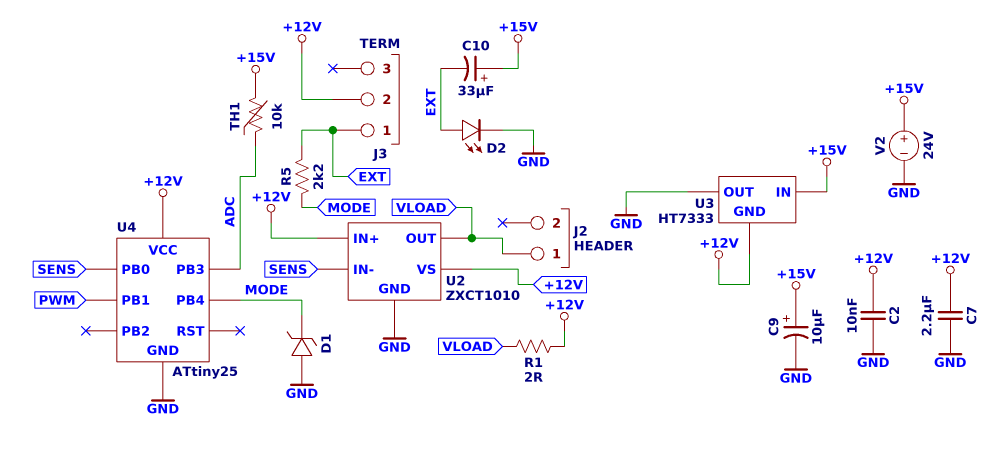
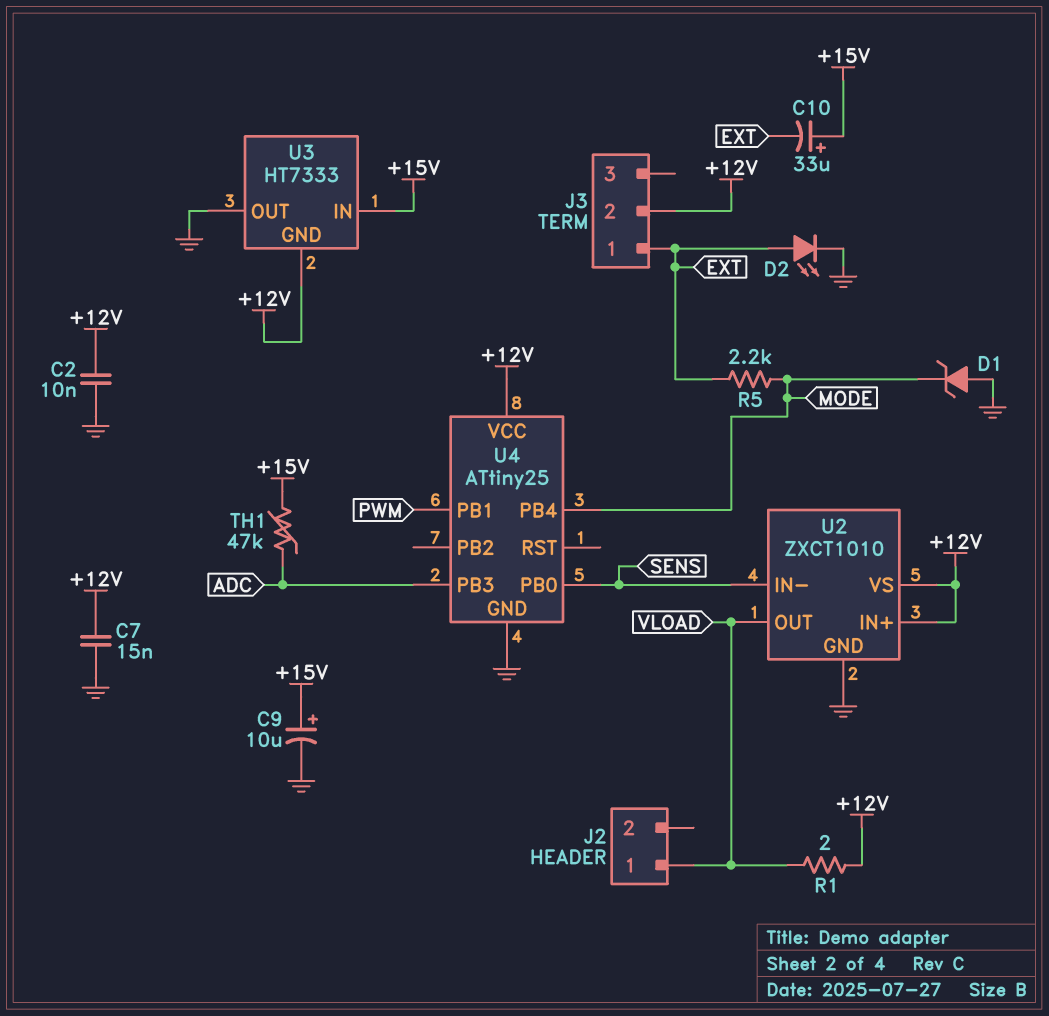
C7: 2.2uF (+12V, GND) -> 15nF (+12V, GND)
TH1: 10k (+15V, ADC) -> 47k (+15V, ADC)
V2: 24V (plus +15V, minus GND) -> none

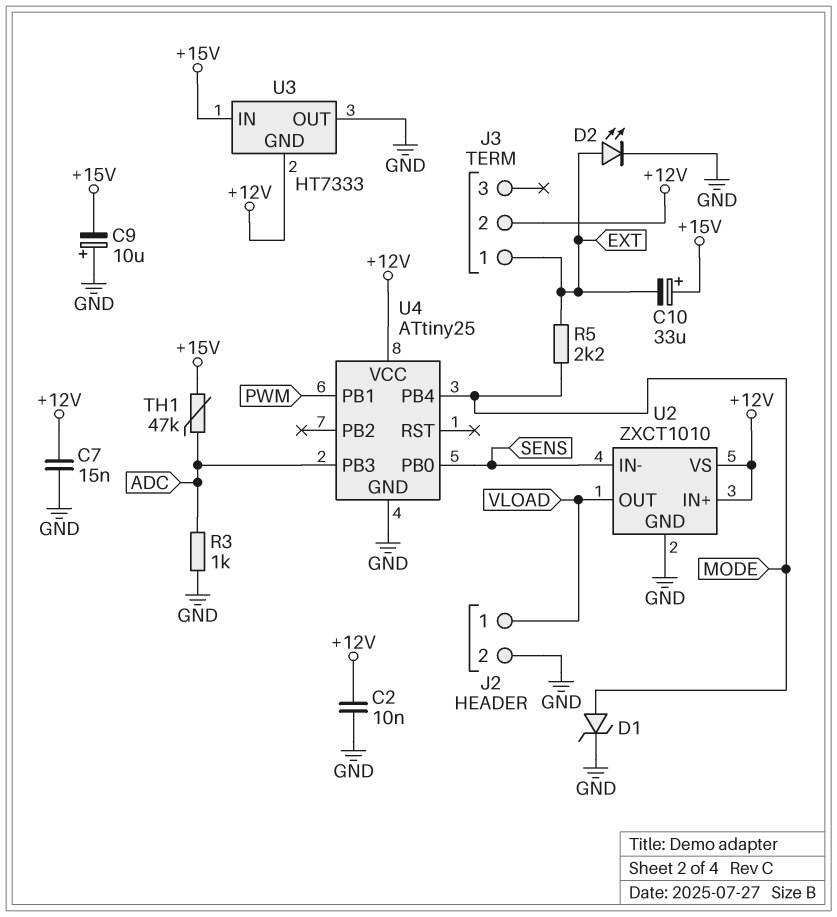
C9: 10uF (plus +15V, minus GND) -> 10uF (plus GND, minus +15V)
D1: zener (A GND, K MODE) -> zener (A MODE, K GND)
J2 pin 2: none -> GND
R1: 2 (+12V, VLOAD) -> none
R3: none -> 1k (ADC, GND)

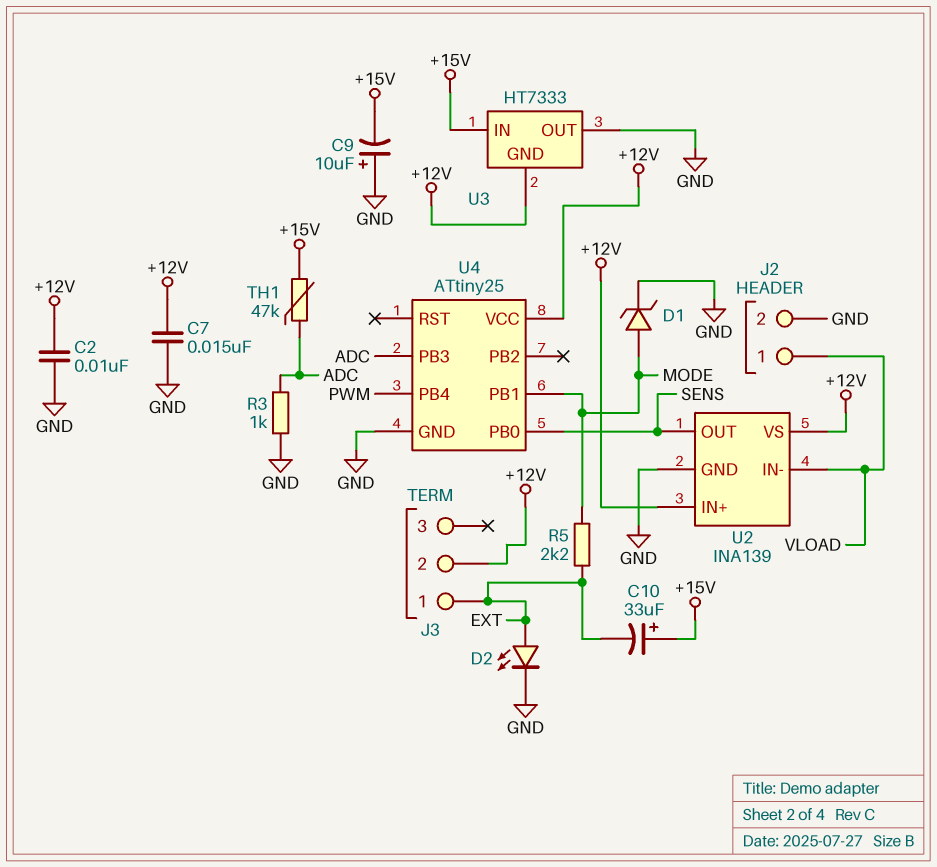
U2: ZXCT1010 -> INA139
U2 pin IN-: SENS -> VLOAD
U2 pin OUT: VLOAD -> SENS
U4 pin PB1: PWM -> MODE
U4 pin PB4: MODE -> PWM

